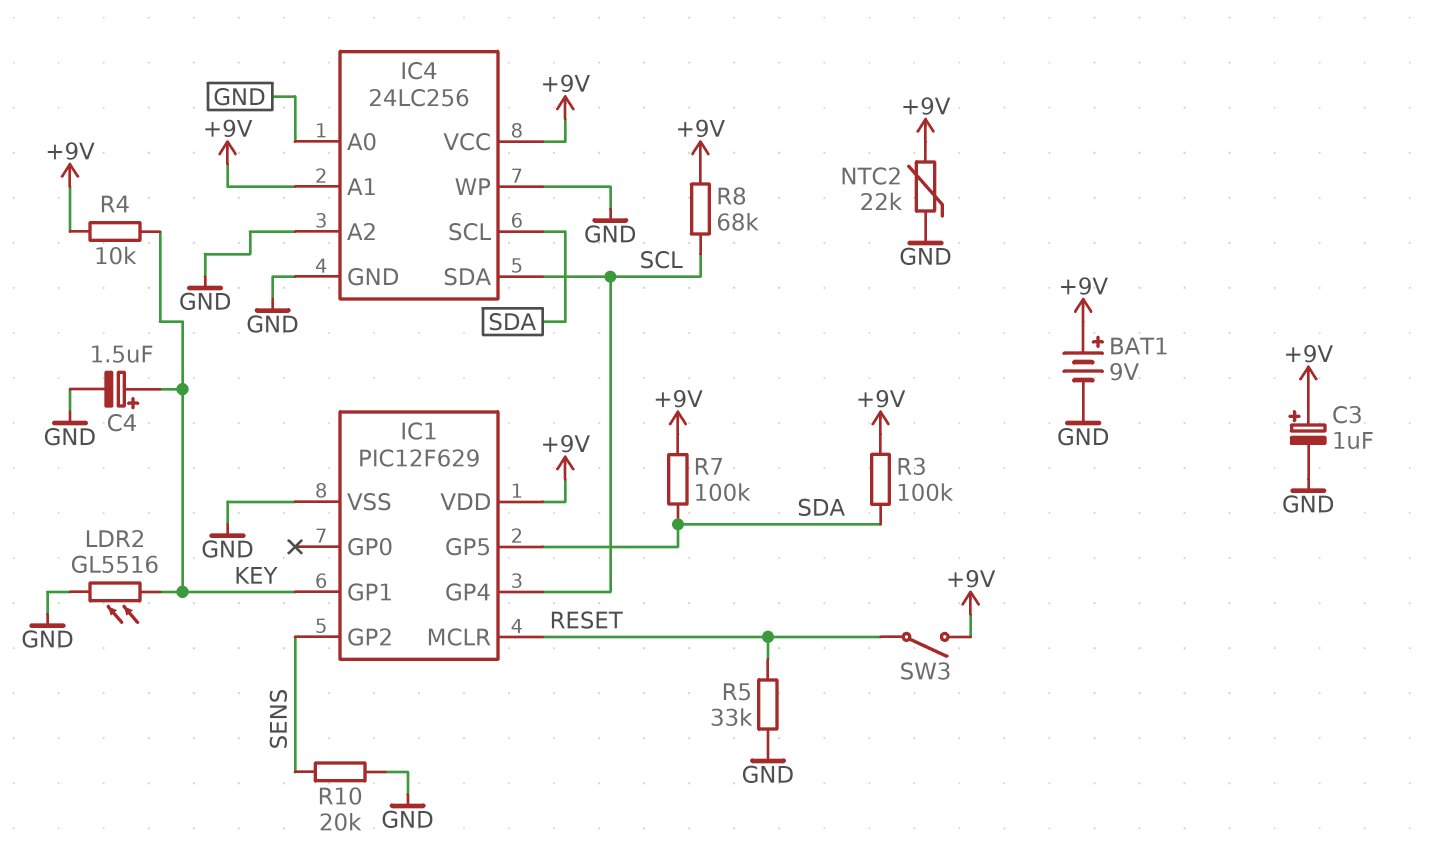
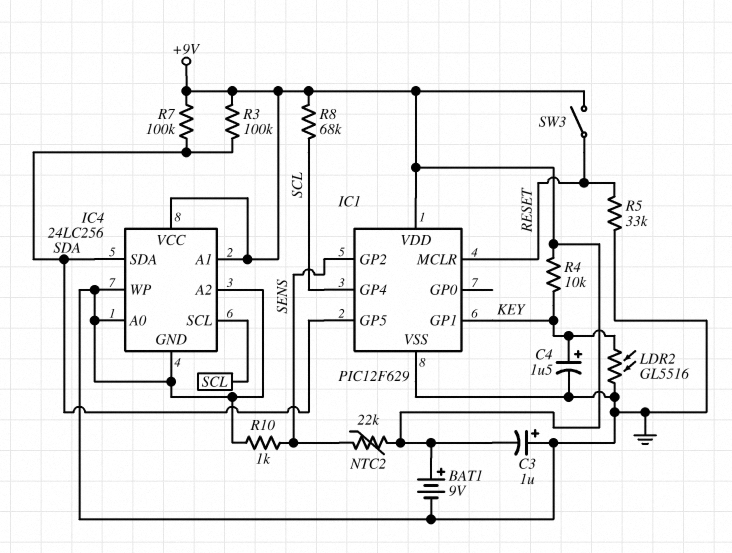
C3: 1uF (plus +9V, minus GND) -> 1uF (plus GND, minus +9V)
IC4 pin SCL: SDA -> SCL
IC4 pin SDA: SCL -> SDA
NTC2: 22k (+9V, GND) -> 22k (+9V, SENS)
R10: 20k (GND, SENS) -> 1k (GND, SENS)

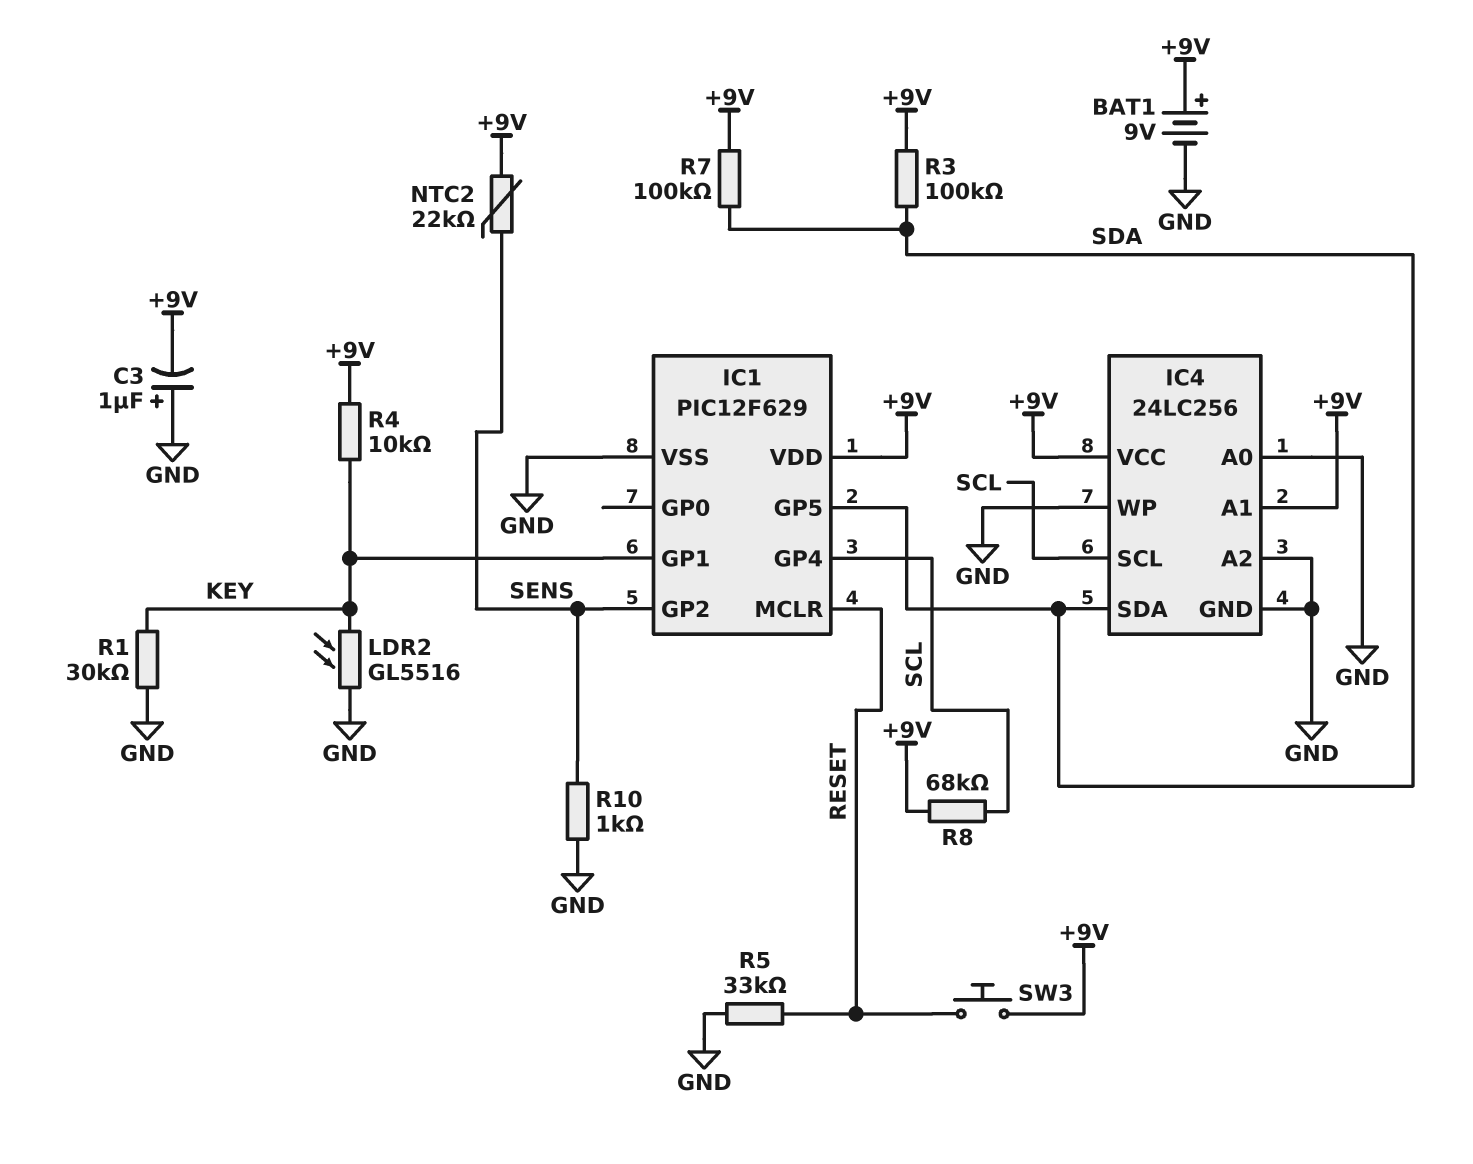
C4: 1.5uF (plus KEY, minus GND) -> none
R1: none -> 30k (GND, KEY)
SW3: switch (+9V, RESET) -> button (+9V, RESET)

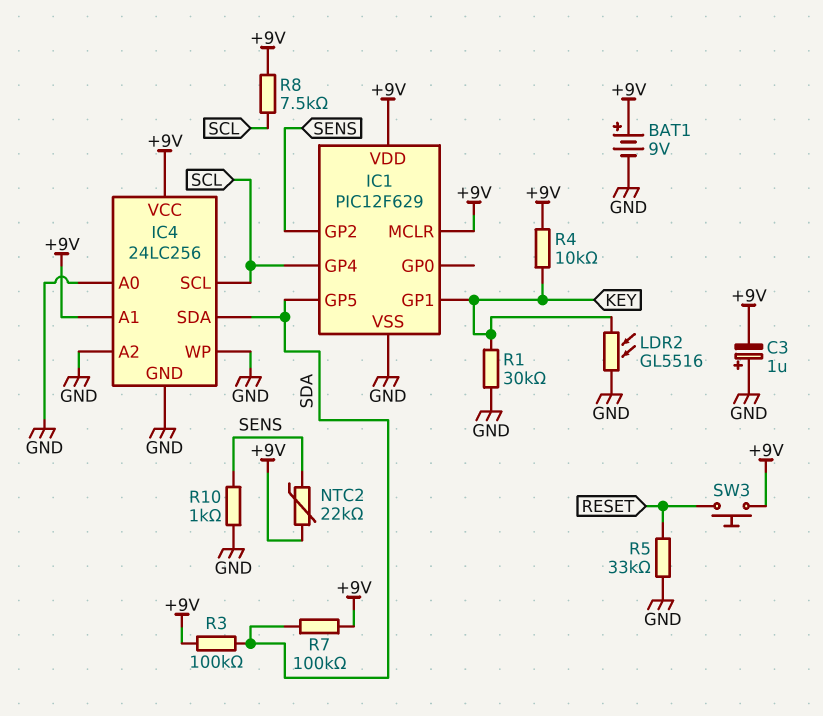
IC1 pin MCLR: RESET -> +9V
R8: 68k (+9V, SCL) -> 7.5k (+9V, SCL)

